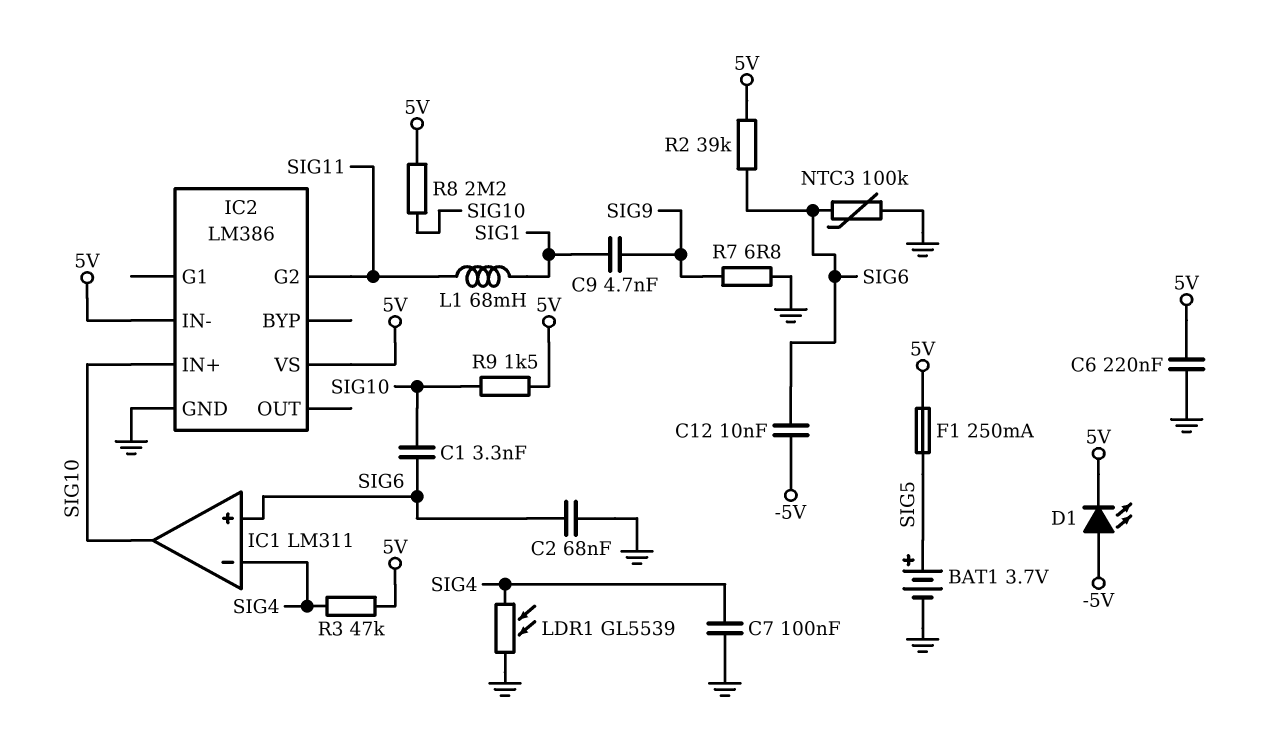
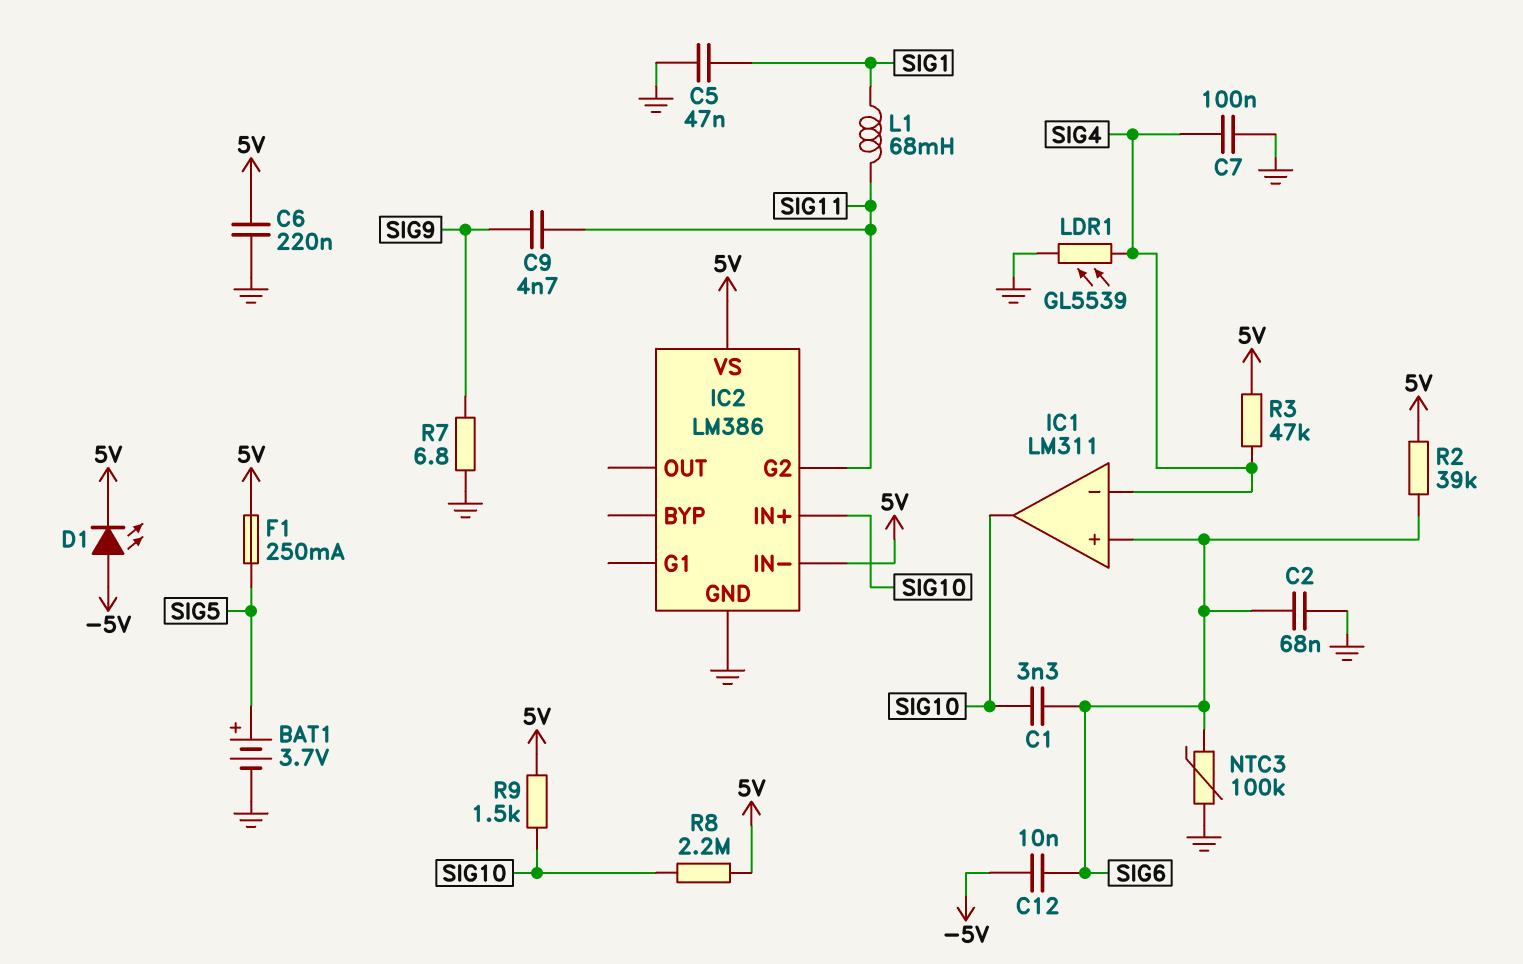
C5: none -> 47nF (GND, SIG1)
C9: 4.7nF (SIG1, SIG9) -> 4.7nF (SIG9, SIG11)

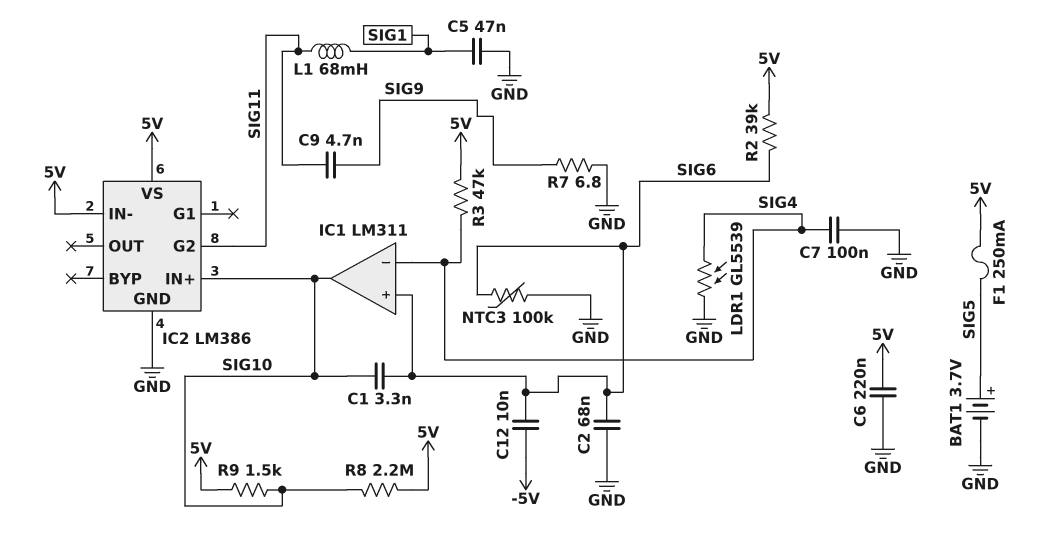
D1: LED (A -5V, K 5V) -> none

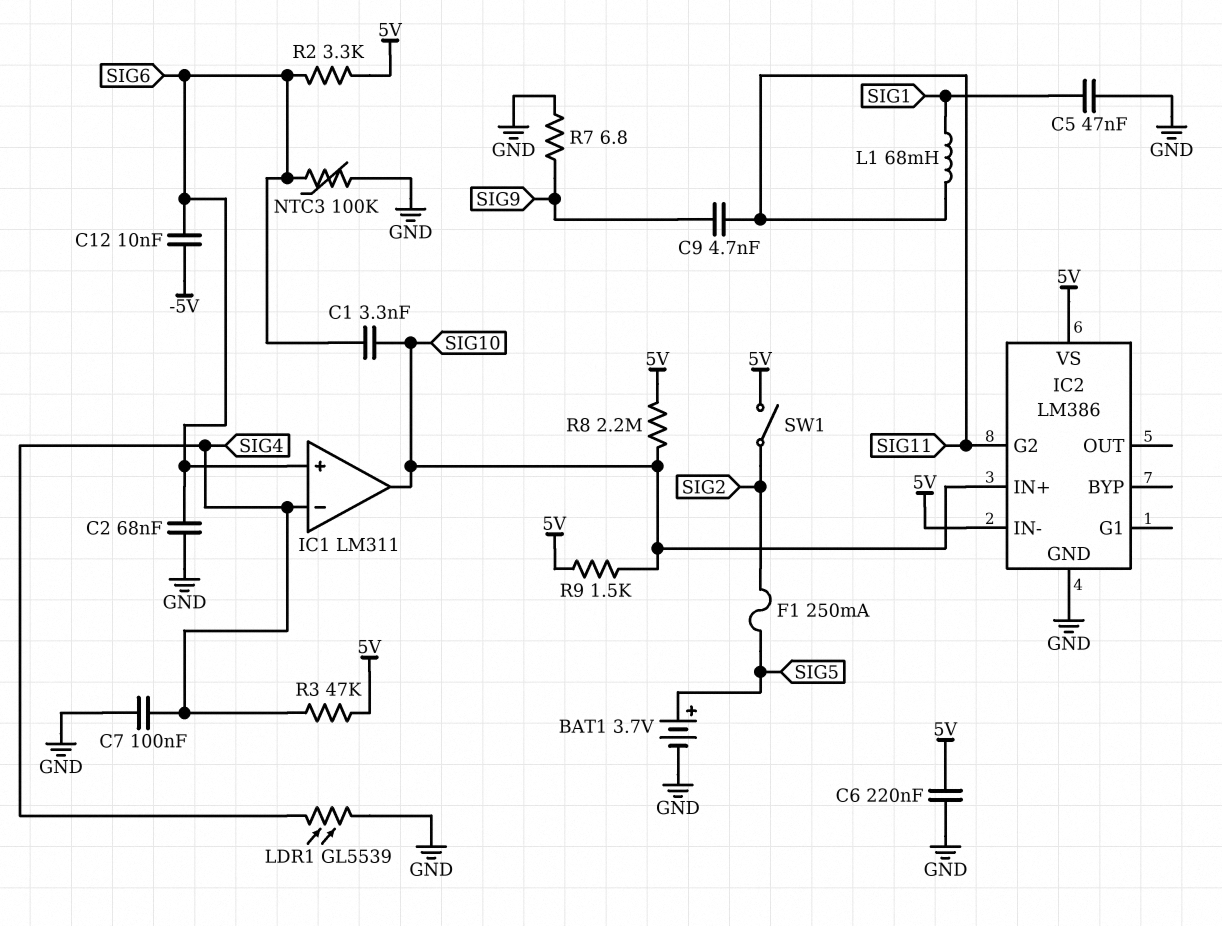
F1: 250mA (5V, SIG5) -> 250mA (SIG2, SIG5)
R2: 39k (5V, SIG6) -> 3.3k (5V, SIG6)
SW1: none -> switch (5V, SIG2)

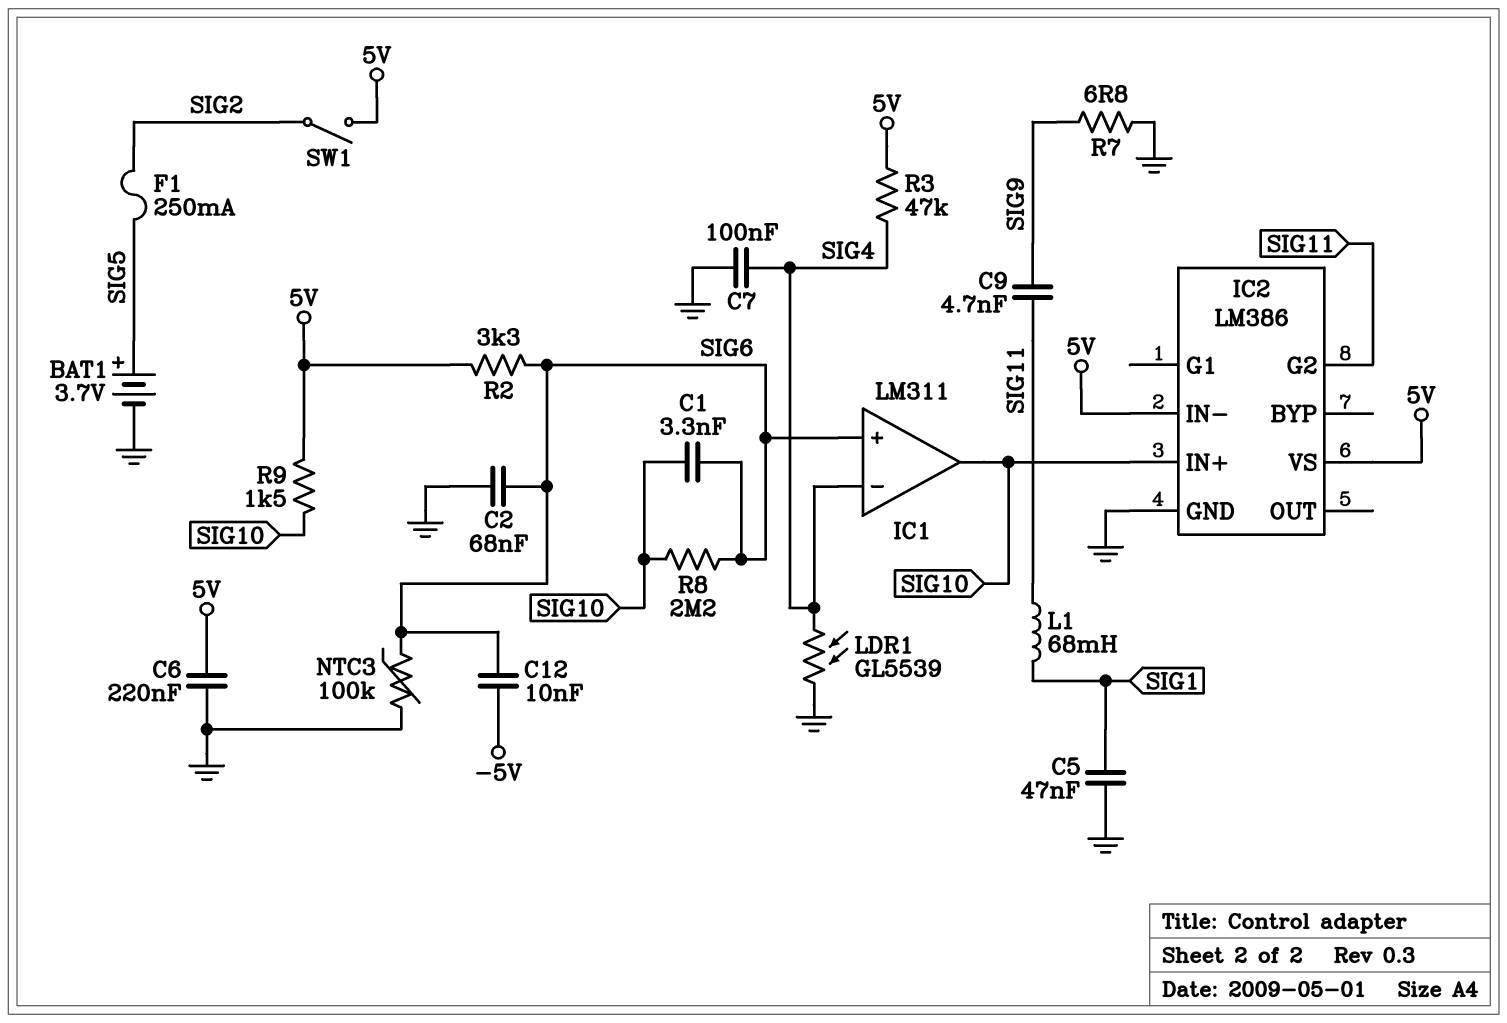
R8: 2.2M (5V, SIG10) -> 2.2M (SIG6, SIG10)

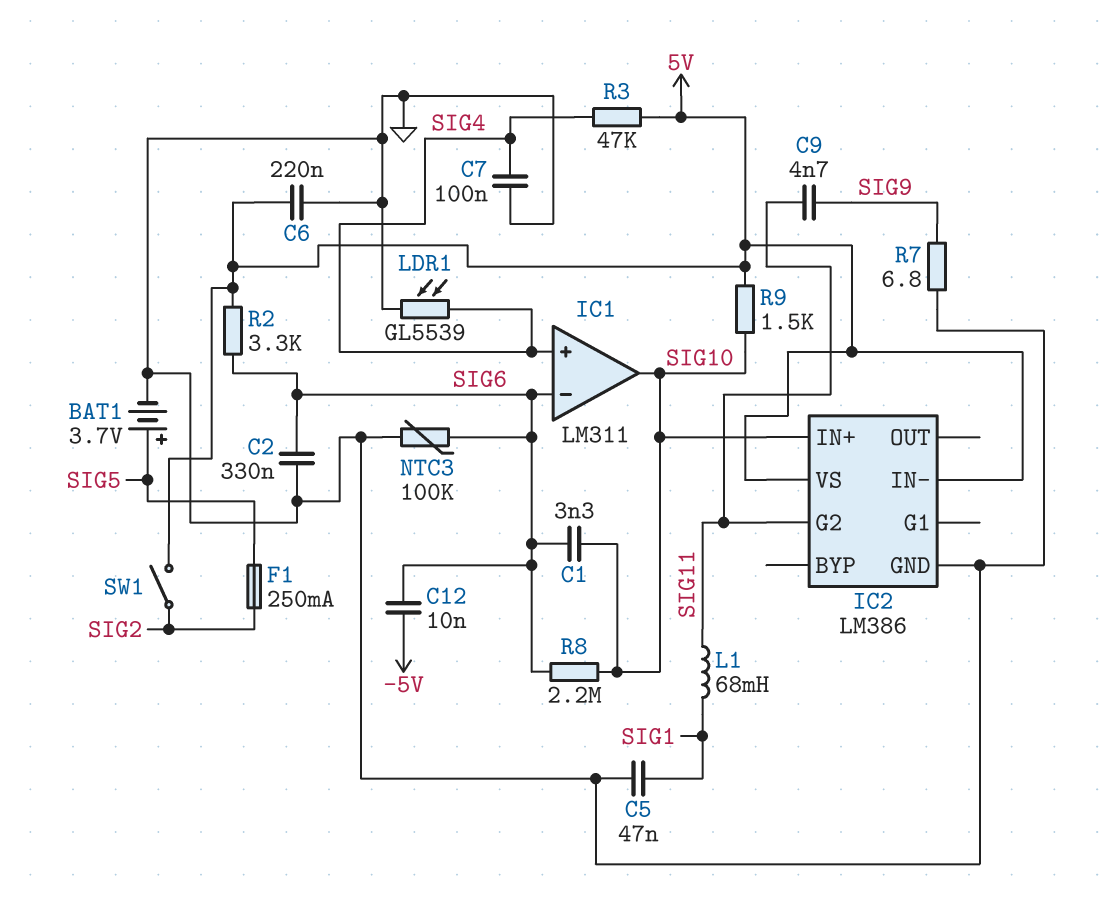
C2: 68nF (GND, SIG6) -> 330nF (GND, SIG6)
IC1 pin in+: SIG6 -> SIG4
IC1 pin in-: SIG4 -> SIG6

